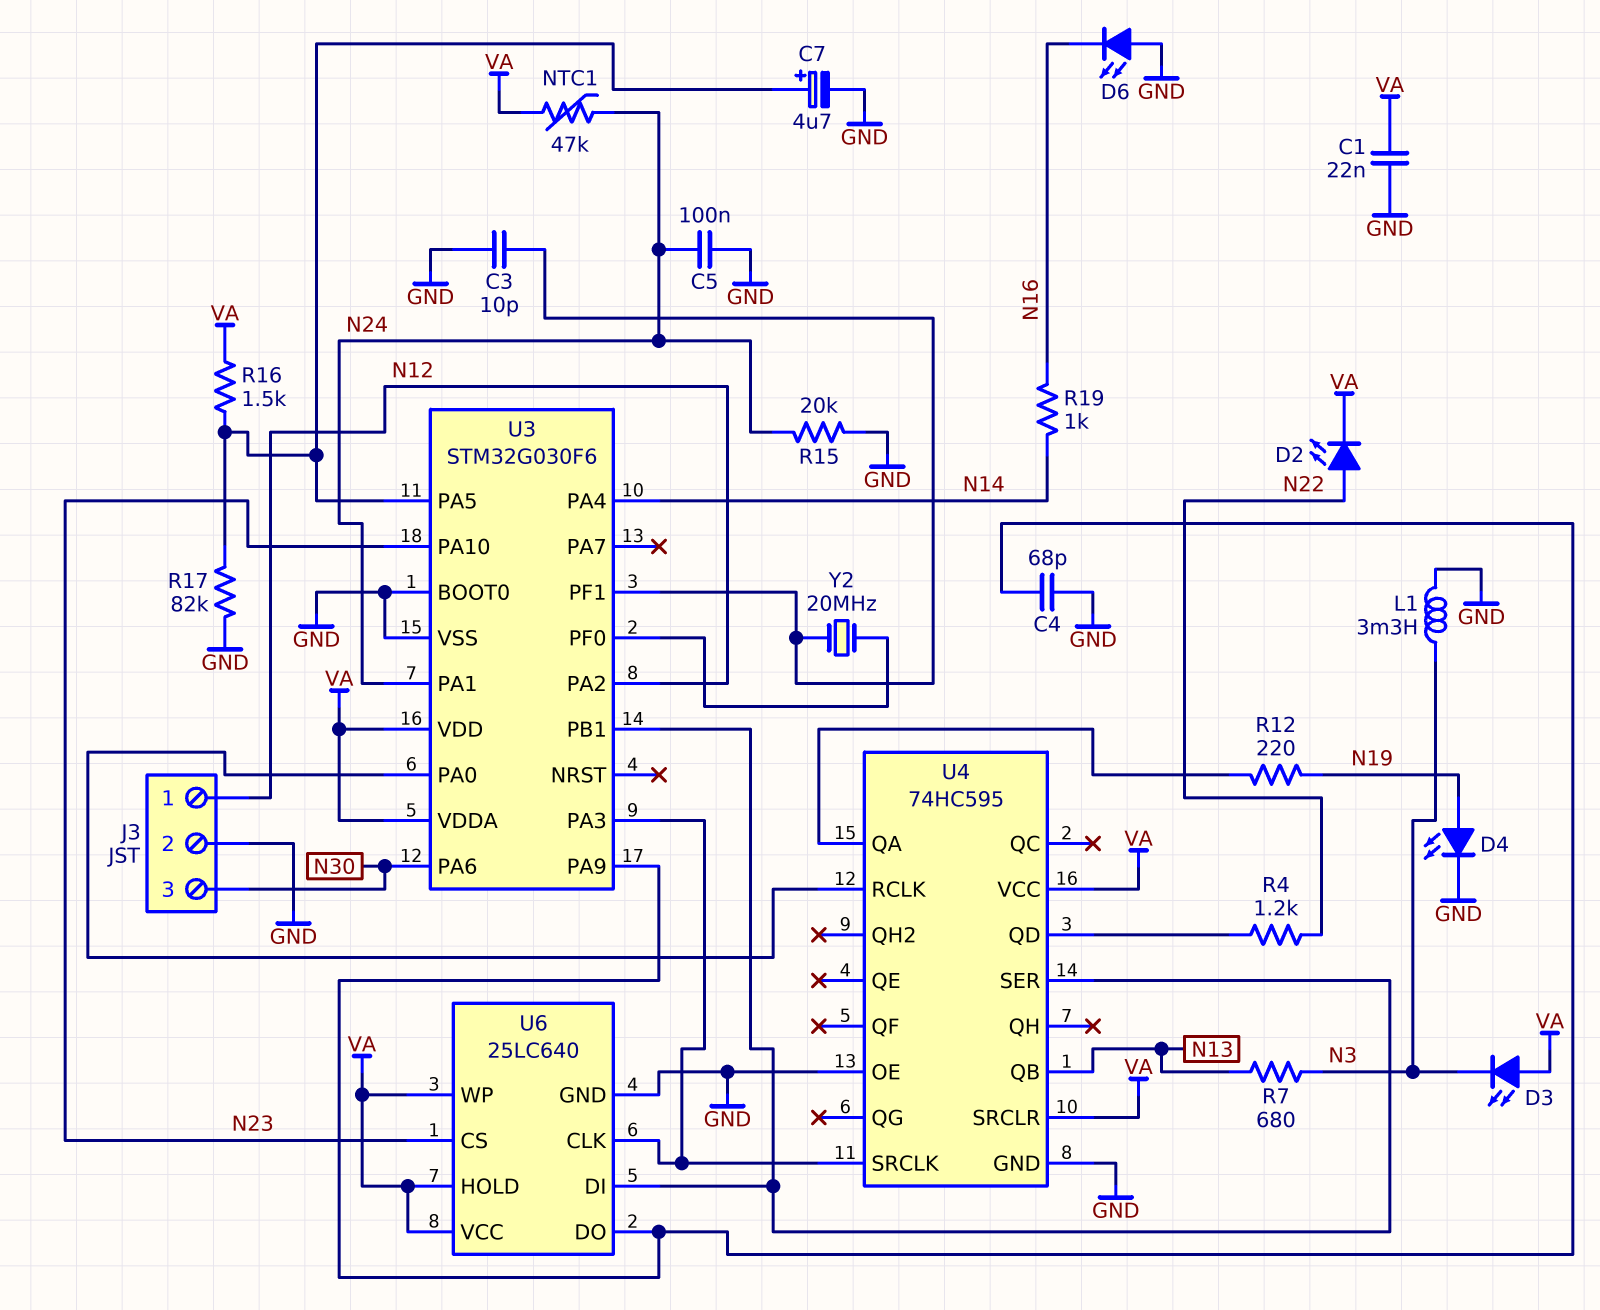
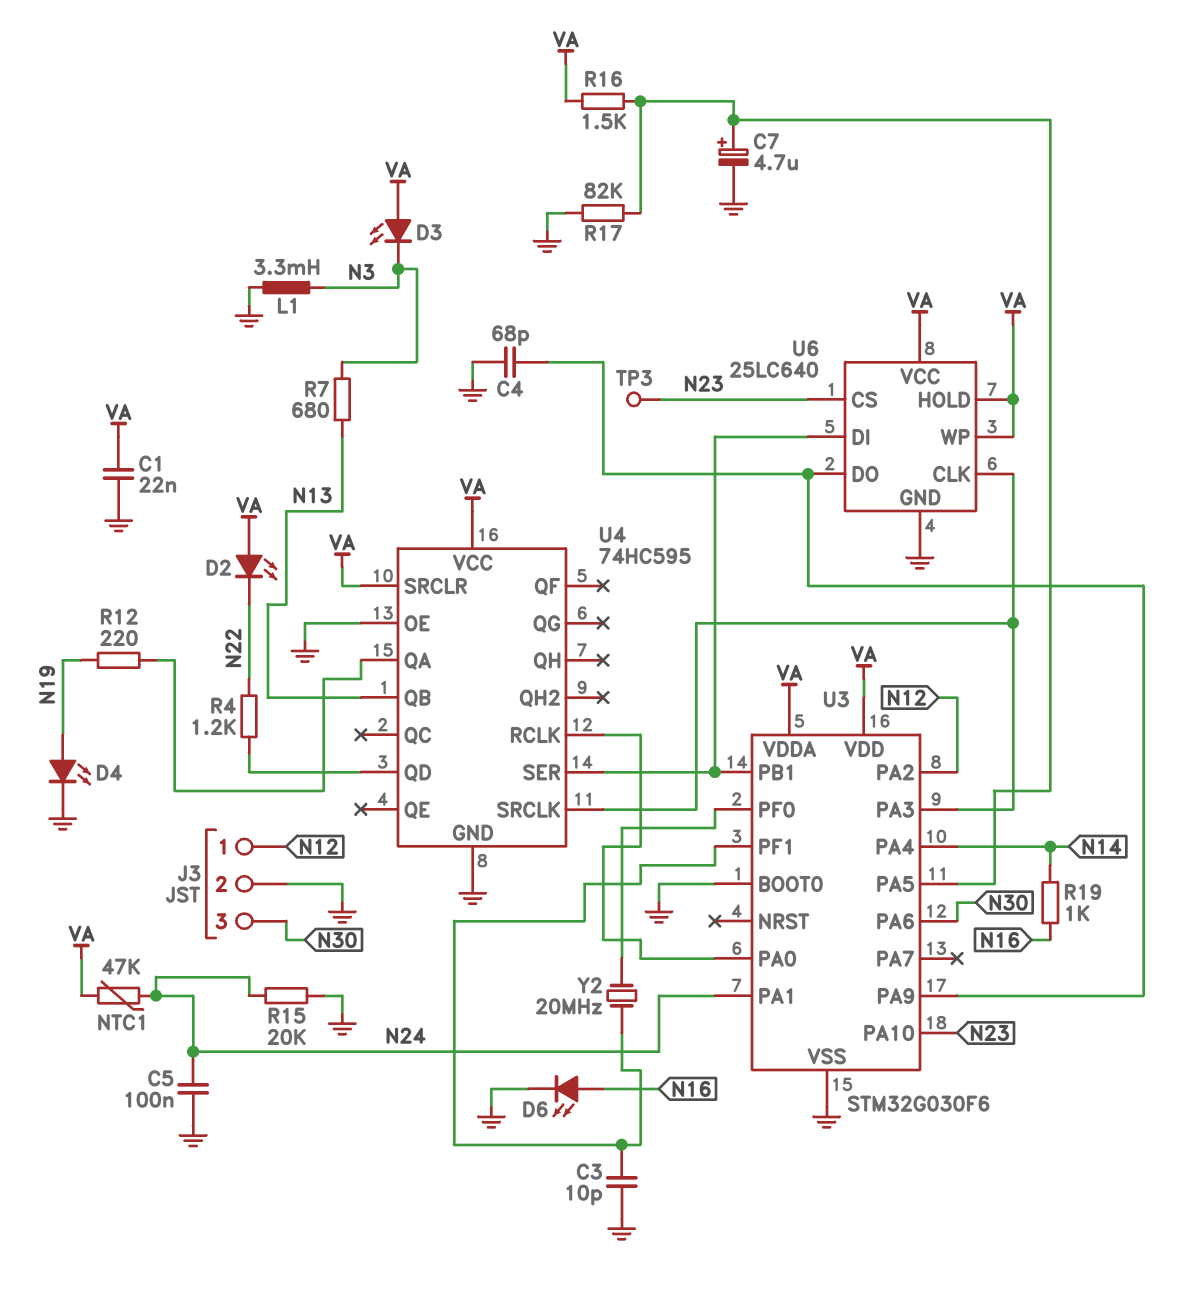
D2: LED (A N22, K VA) -> LED (A VA, K N22)
D6: LED (A GND, K N16) -> LED (A N16, K GND)
TP3: none -> test point (N23)

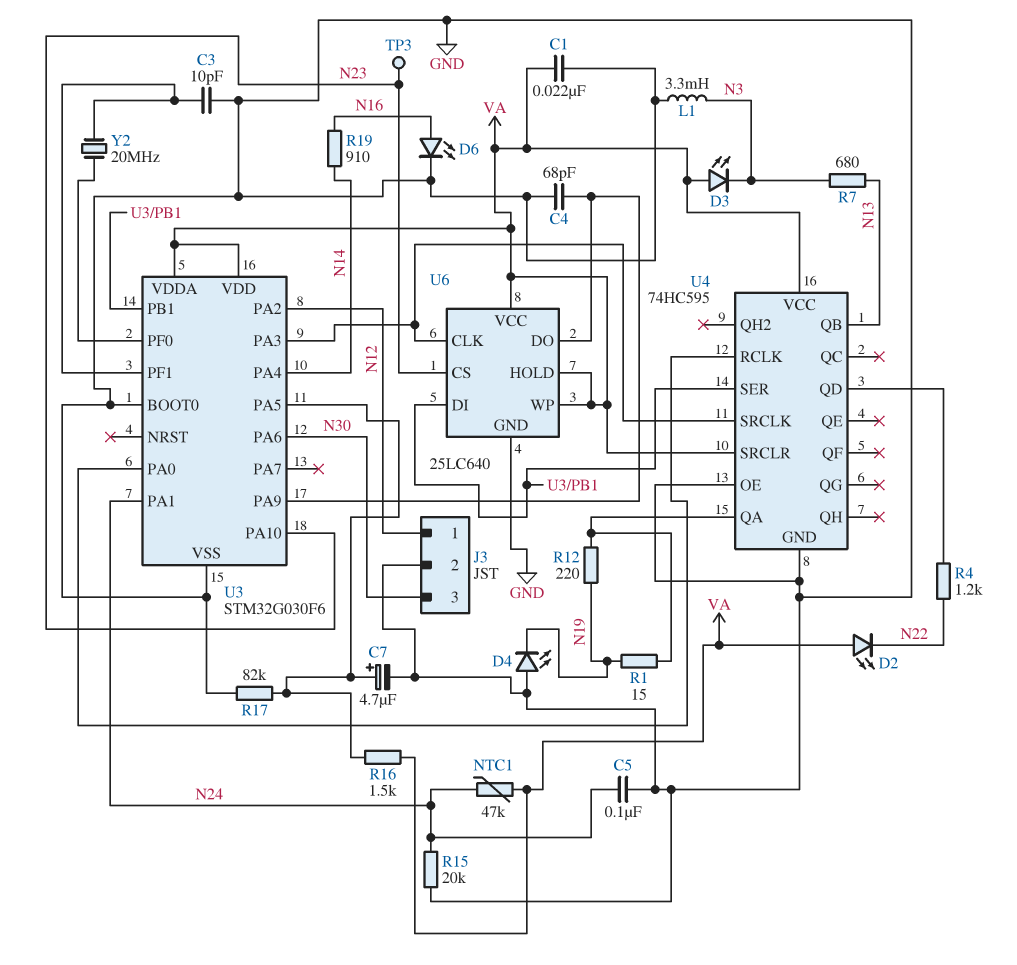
D4: LED (A N19, K GND) -> LED (A GND, K N19)
R1: none -> 15 (N19, U4/QA)
R19: 1k (N14, N16) -> 910 (N14, N16)

